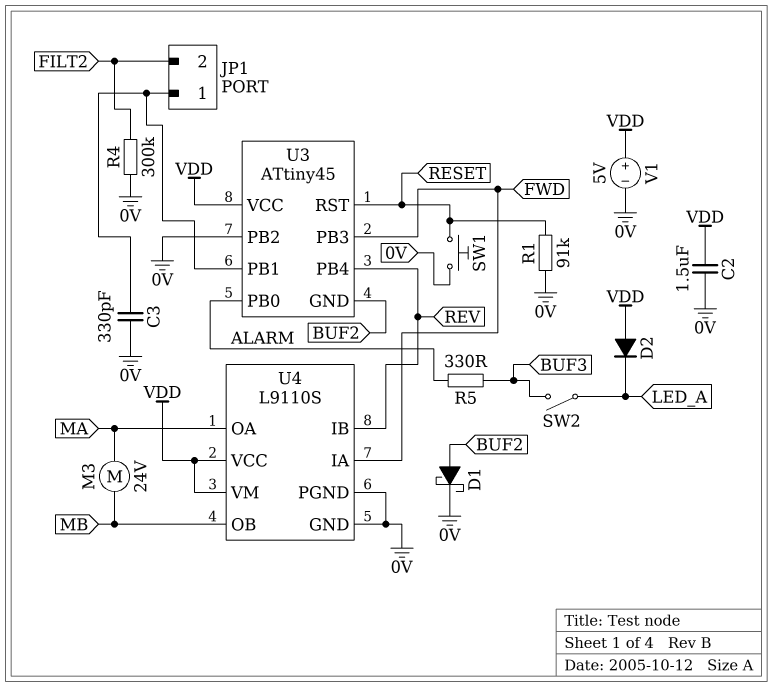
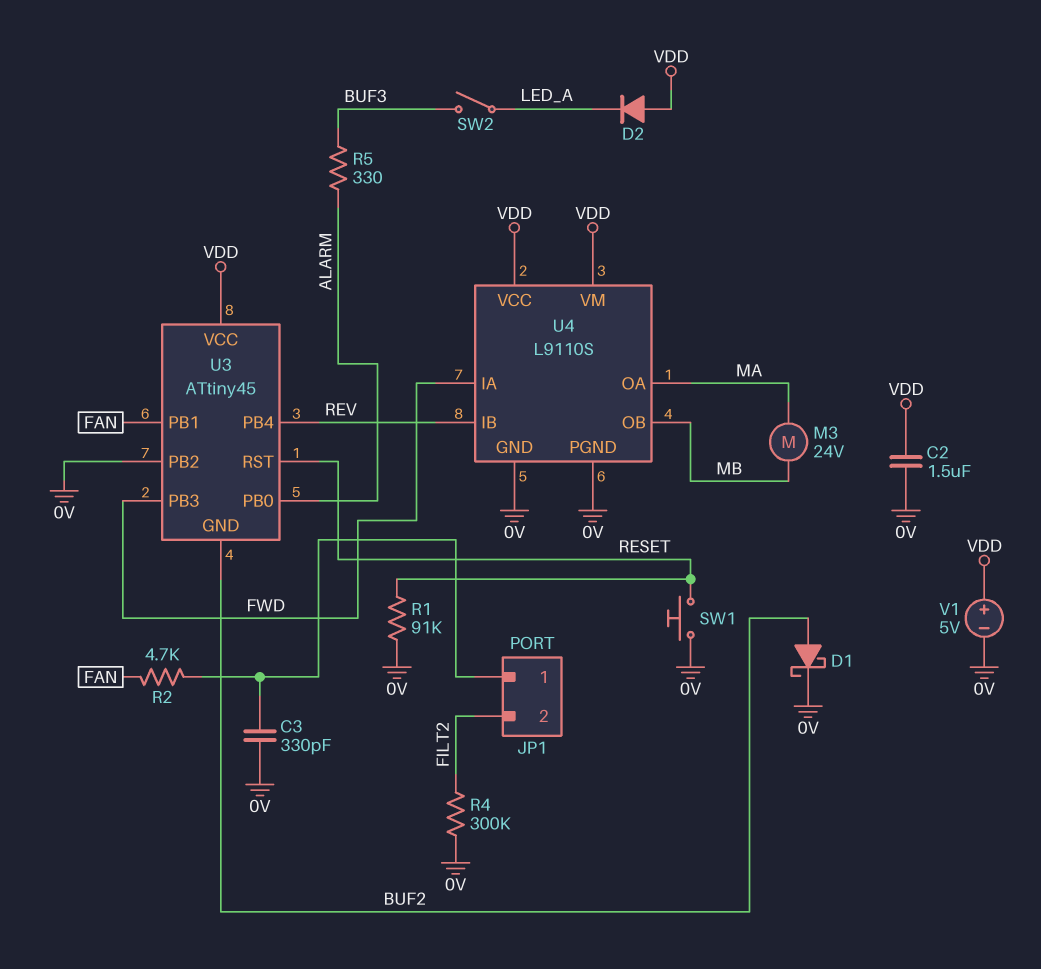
R2: none -> 4.7k (FAN, JP1/1)
U3 pin PB1: JP1/1 -> FAN

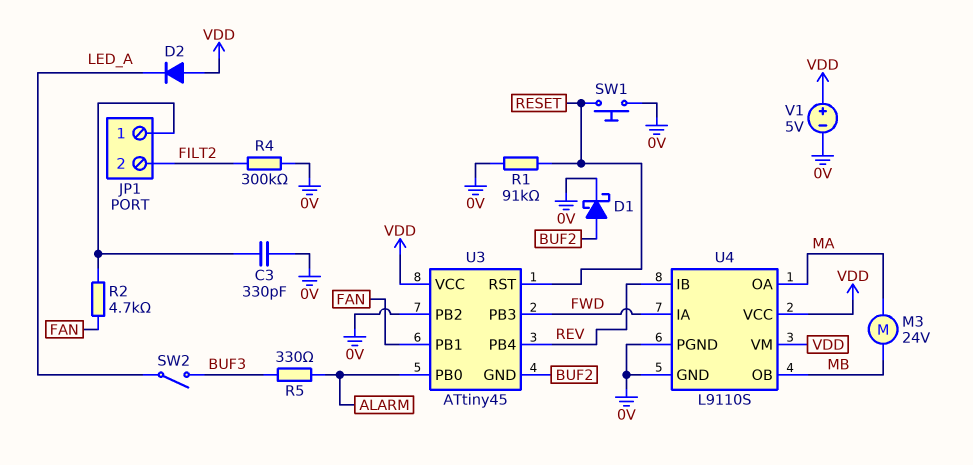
C2: 1.5uF (0V, VDD) -> none

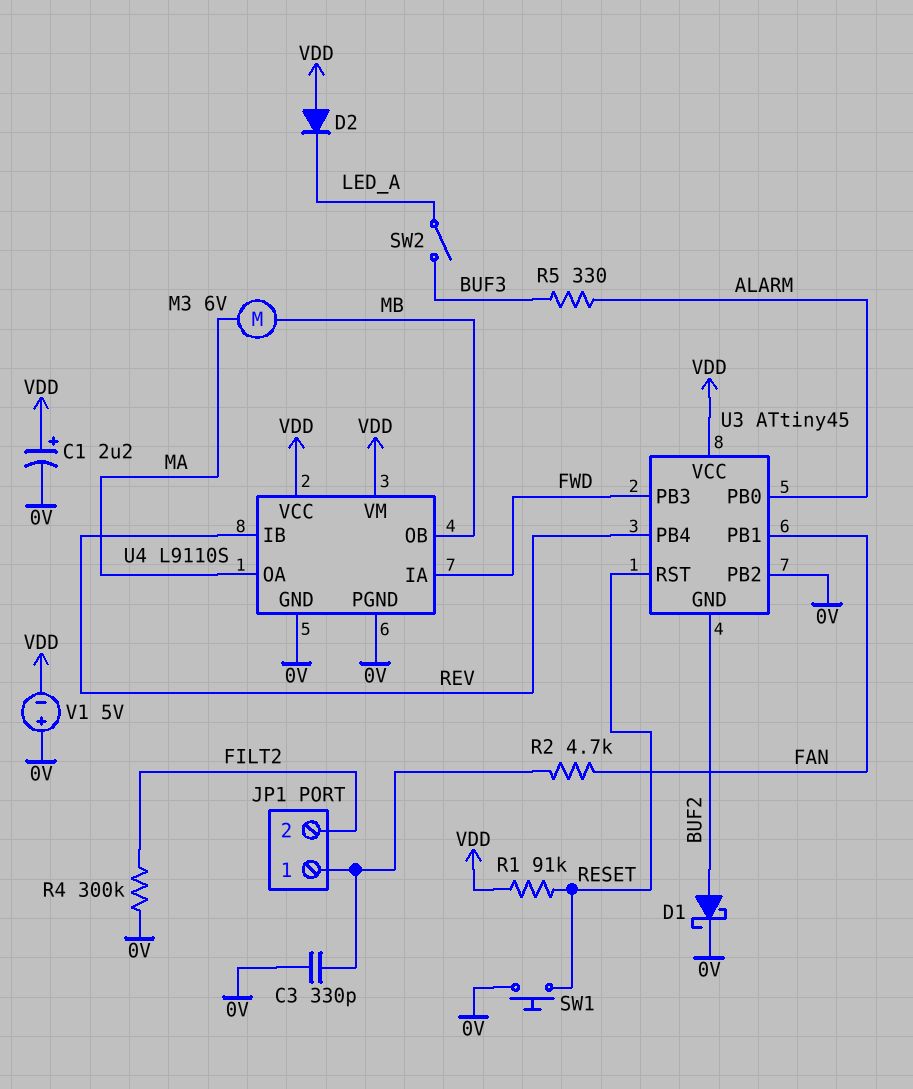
C1: none -> 2.2uF (plus VDD, minus 0V)
M3: motor 24V (MA, MB) -> motor 6V (MA, MB)
R1: 91k (0V, RESET) -> 91k (RESET, VDD)
V1: 5V (plus VDD, minus 0V) -> 5V (plus 0V, minus VDD)

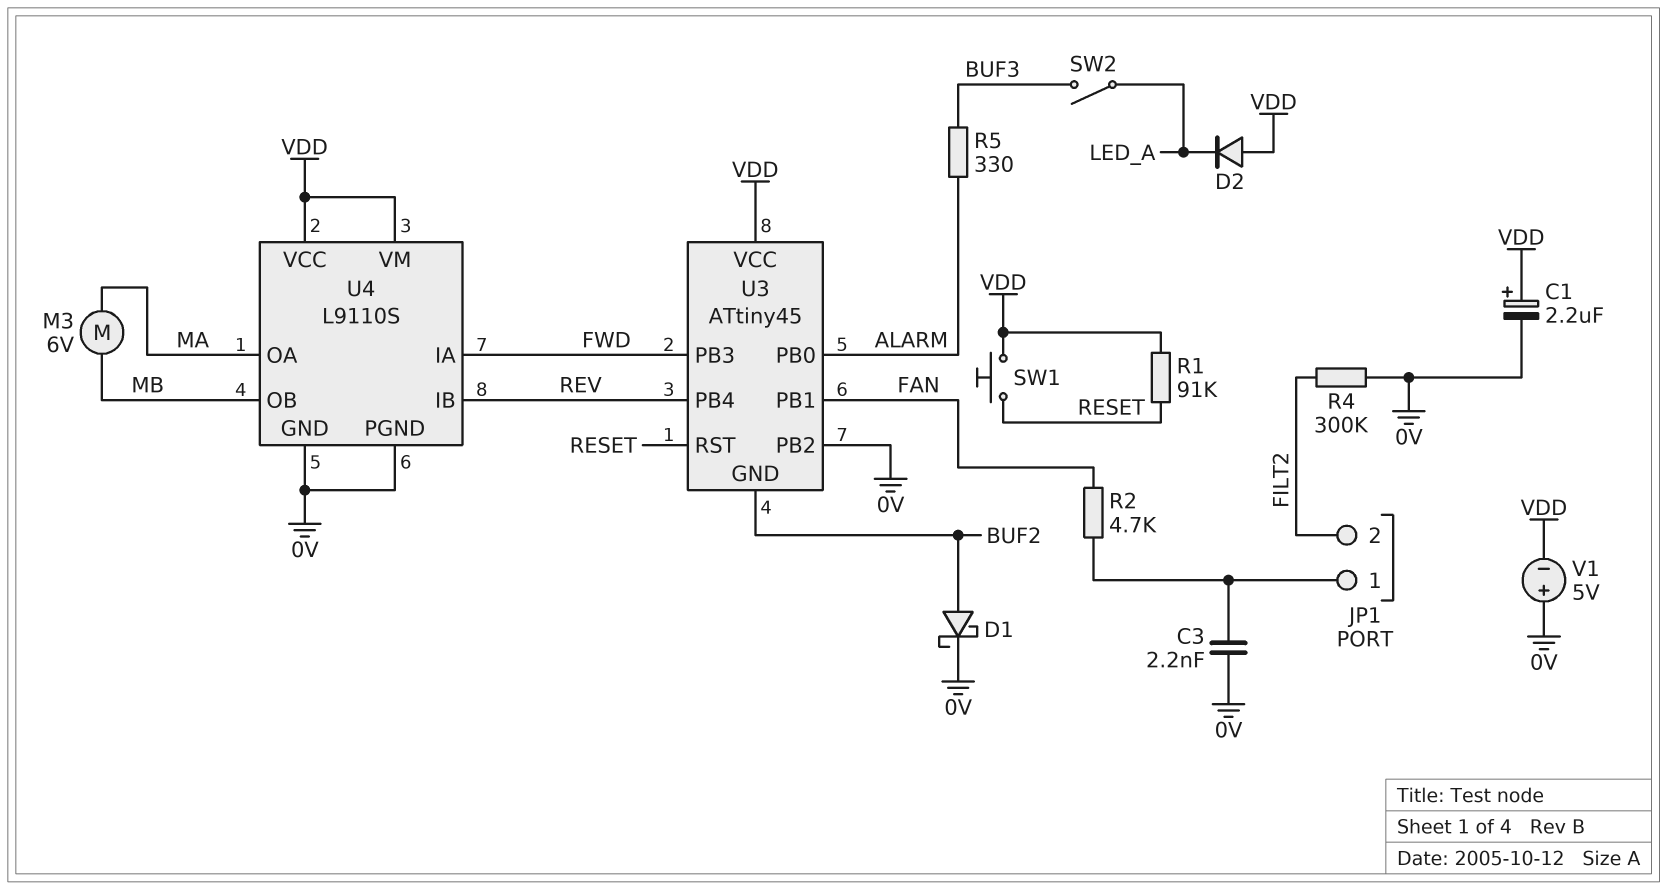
C3: 330pF (0V, JP1/1) -> 2.2nF (0V, JP1/1)
SW1: button (0V, RESET) -> button (RESET, VDD)

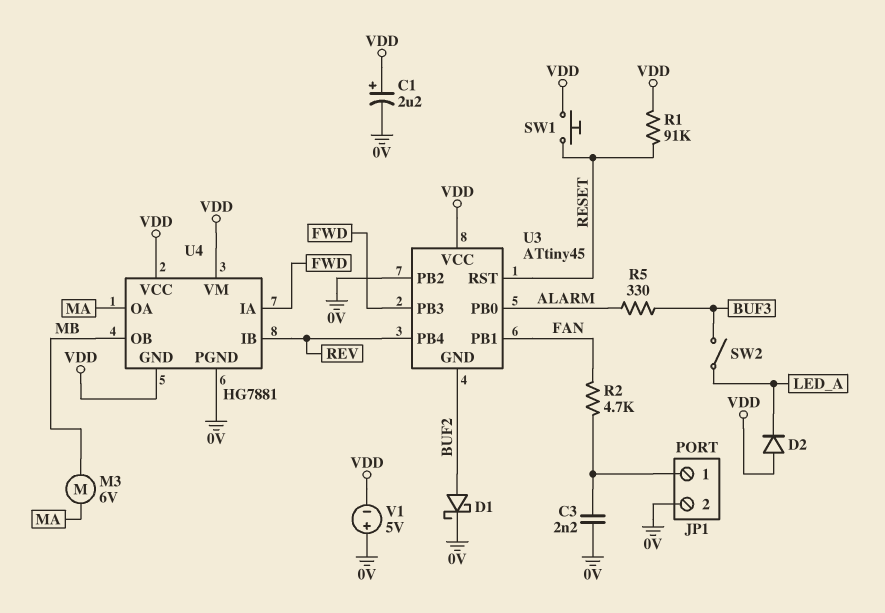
JP1 pin 2: FILT2 -> 0V
R4: 300k (0V, FILT2) -> none
U4: L9110S -> HG7881
U4 pin GND: 0V -> VDD

